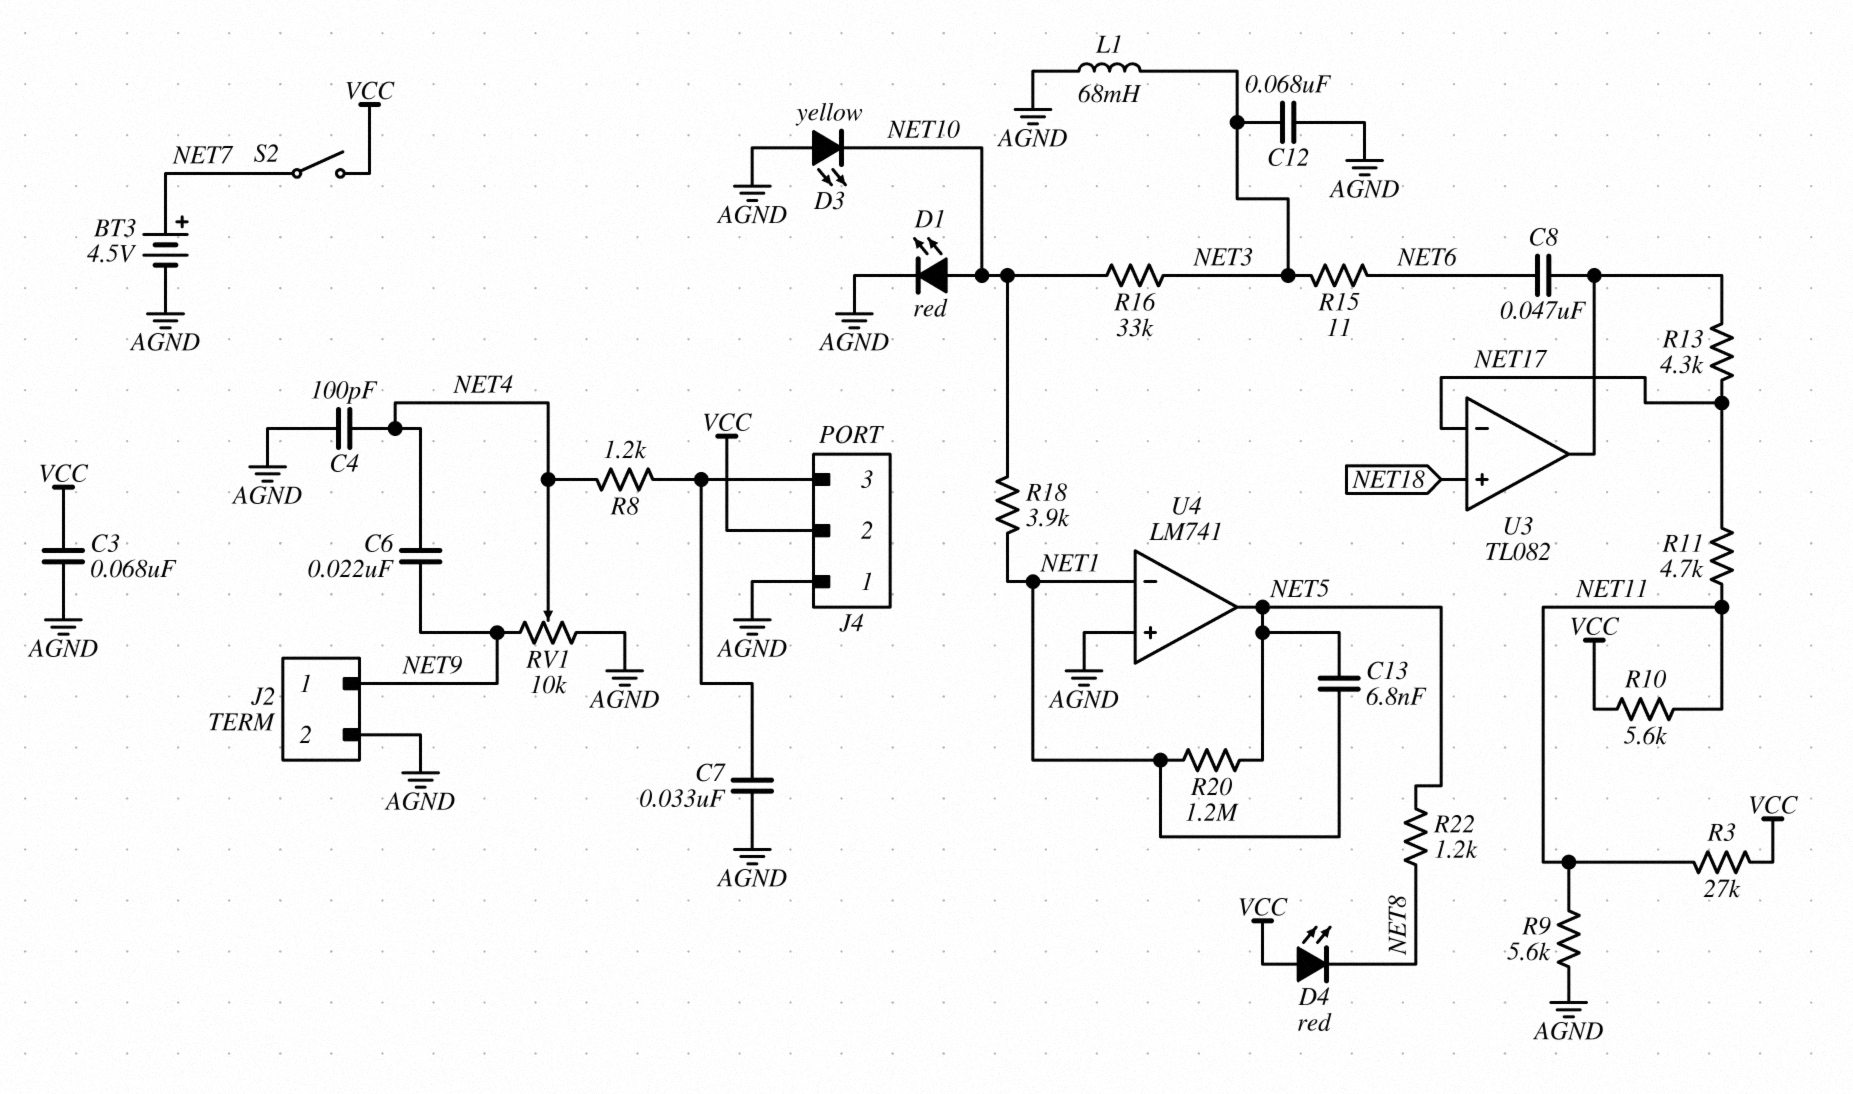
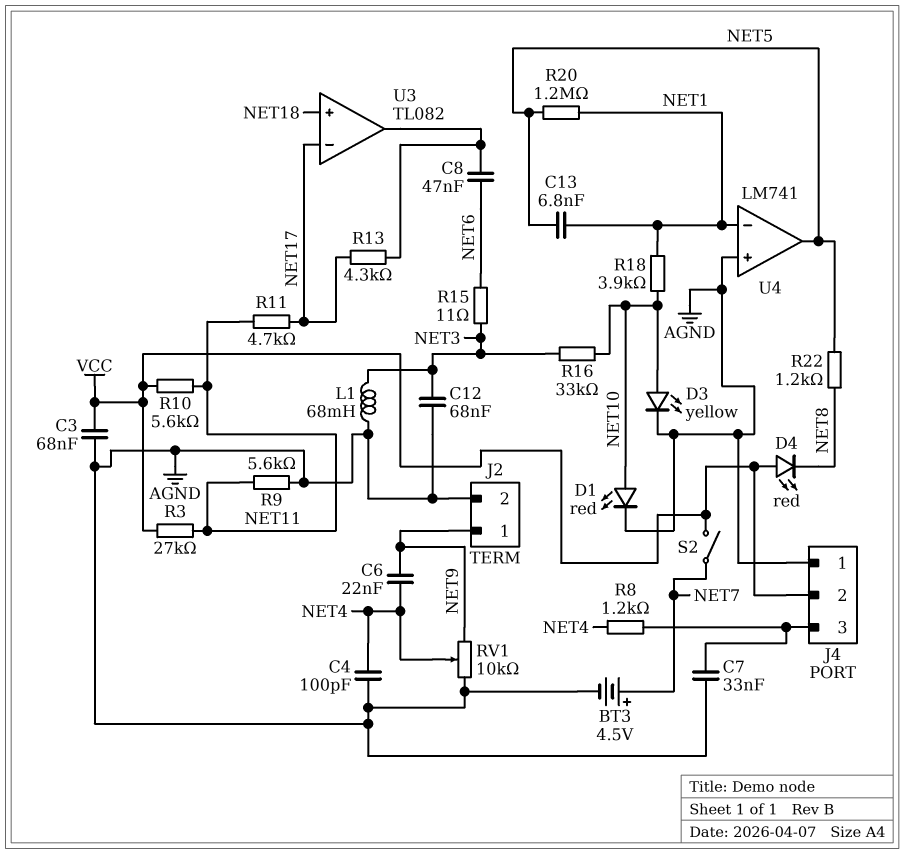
D3: LED yellow (A AGND, K NET10) -> LED yellow (A NET10, K AGND)

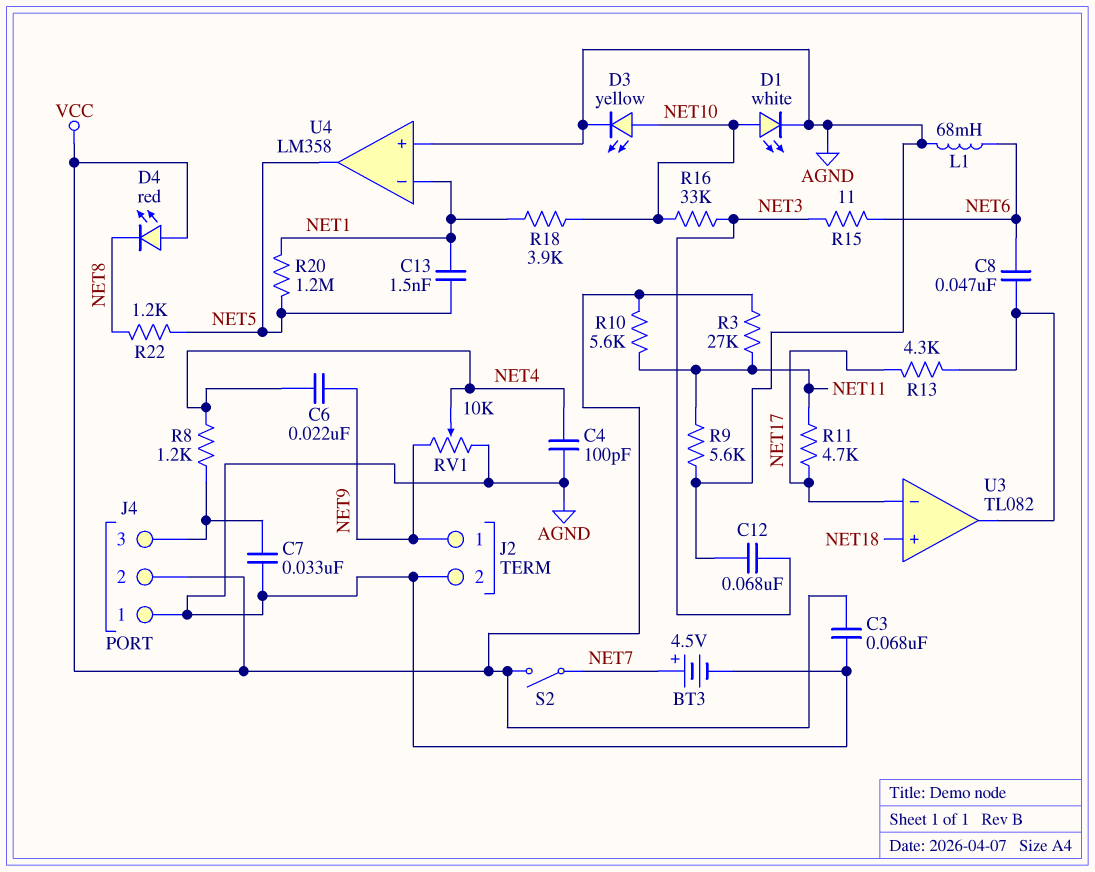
C13: 6.8nF (NET1, NET5) -> 1.5nF (NET1, NET5)
D1: LED red (A NET10, K AGND) -> LED white (A NET10, K AGND)
L1: 68mH (AGND, NET3) -> 68mH (AGND, NET6)
U4: LM741 -> LM358

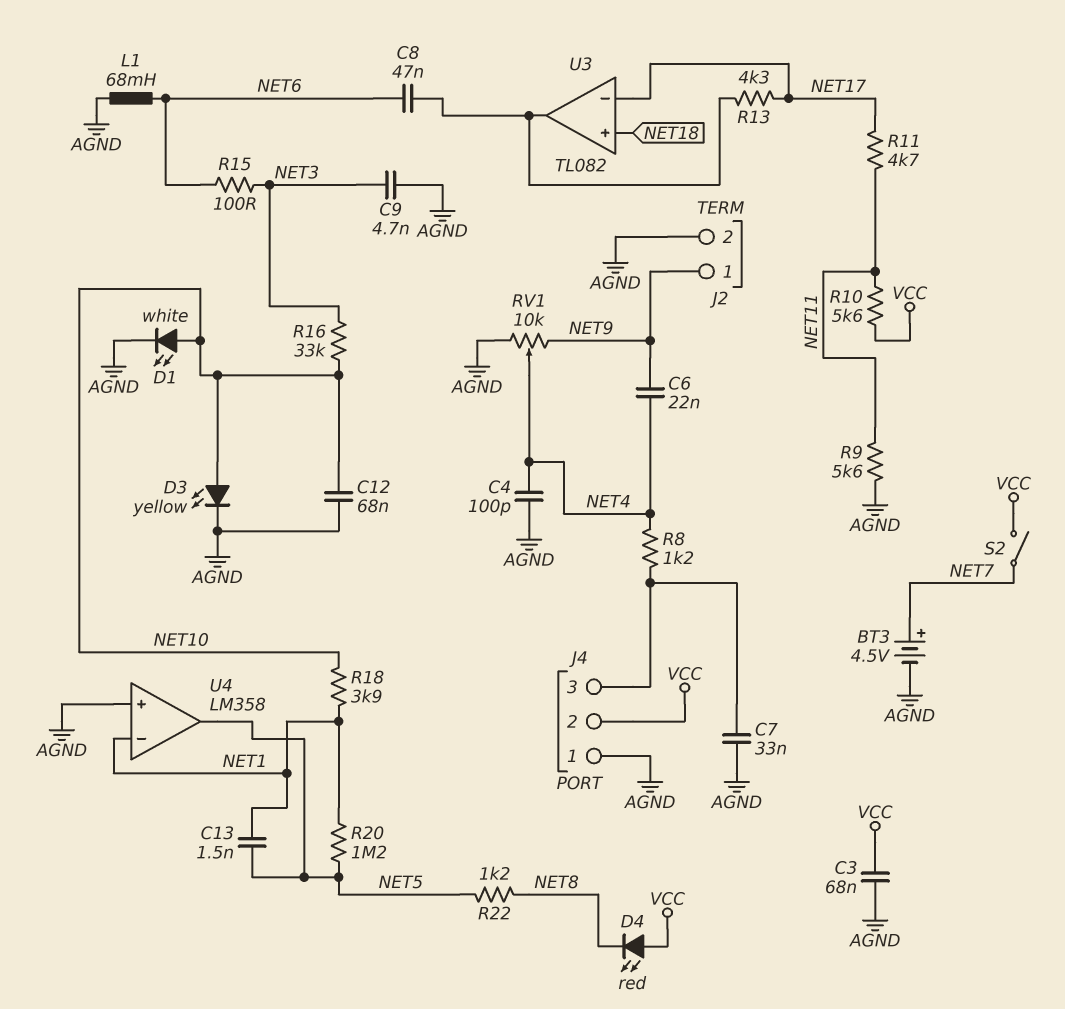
C9: none -> 4.7nF (AGND, NET3)
C12: 68nF (AGND, NET3) -> 68nF (AGND, NET10)
R3: 27k (NET11, VCC) -> none
R15: 11 (NET3, NET6) -> 100 (NET3, NET6)

